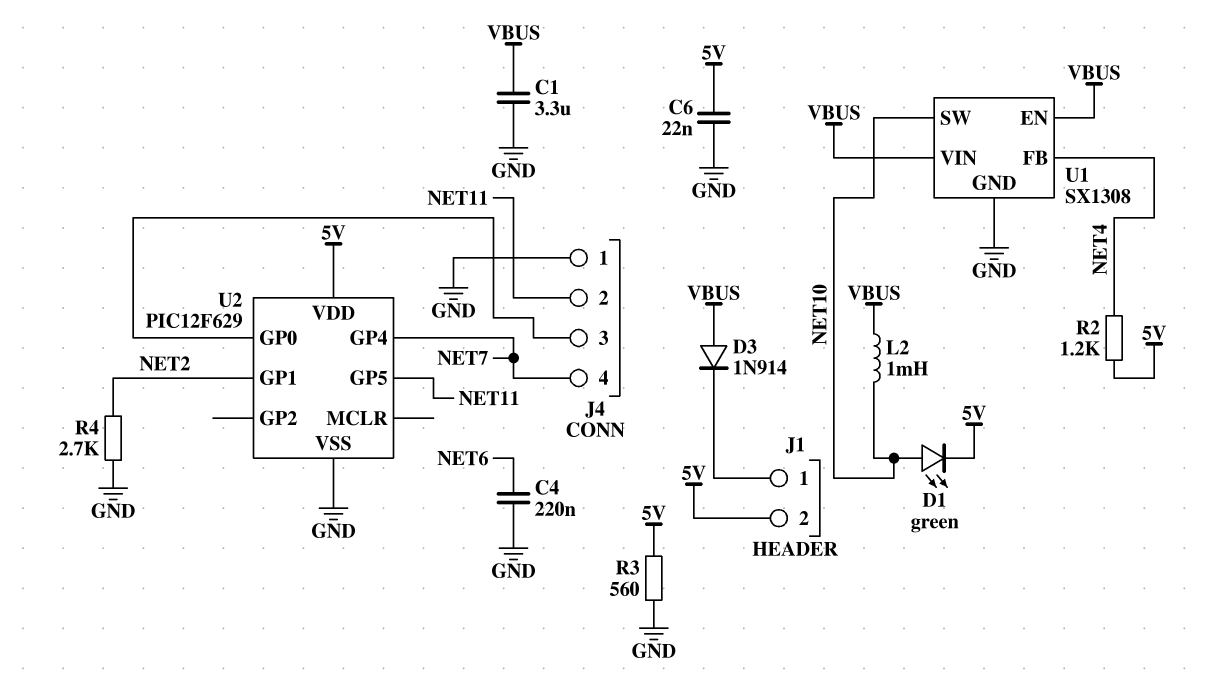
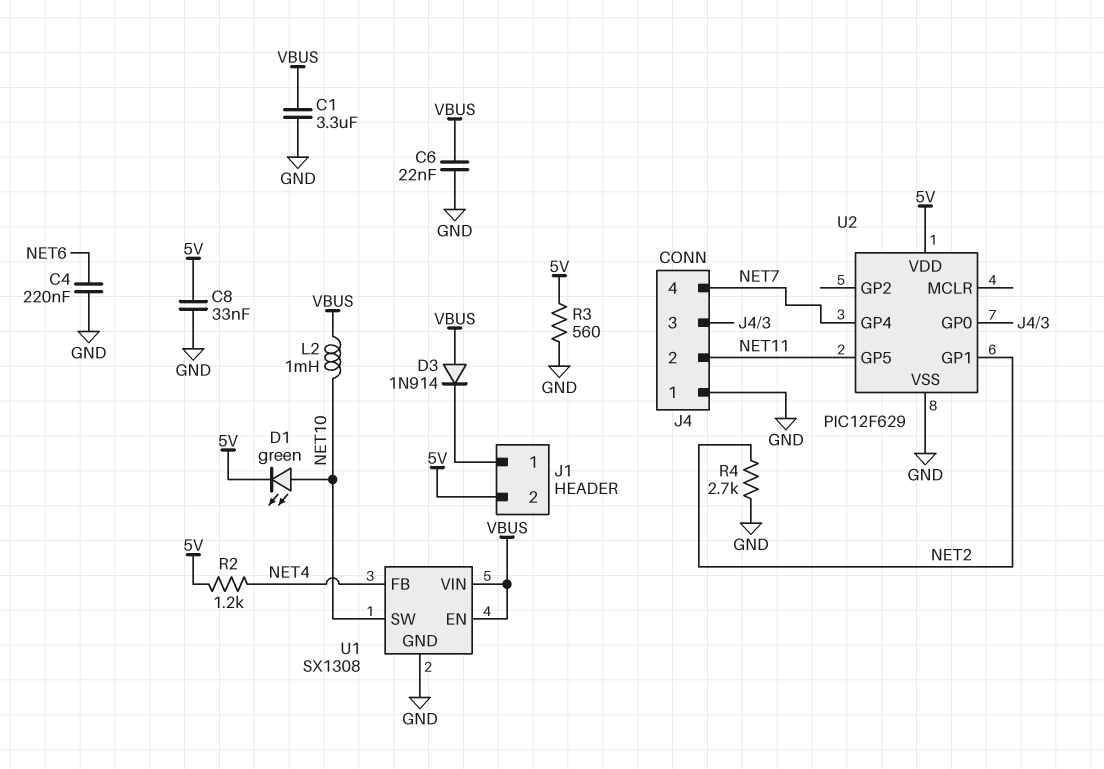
C6: 22nF (5V, GND) -> 22nF (GND, VBUS)
C8: none -> 33nF (5V, GND)

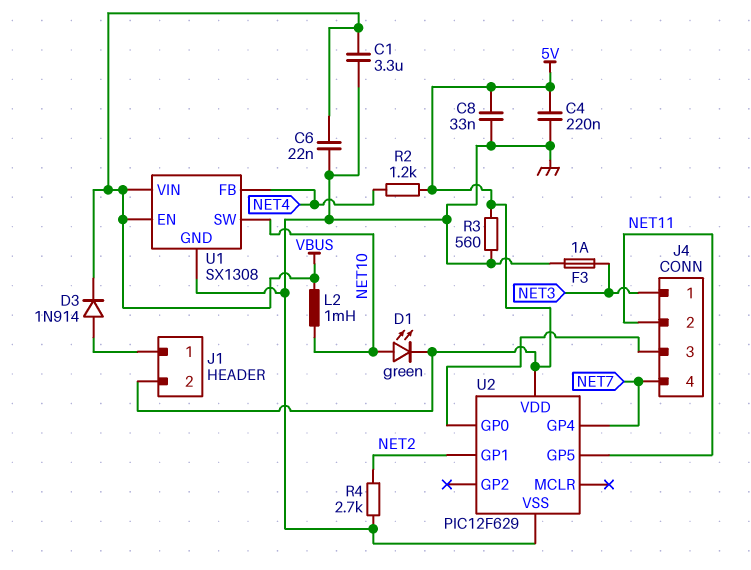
C4: 220nF (GND, NET6) -> 220nF (5V, GND)
D3: diode 1N914 (A VBUS, K J1/1) -> diode 1N914 (A J1/1, K VBUS)
F3: none -> 1A (GND, NET3)
J4 pin 1: GND -> NET3

